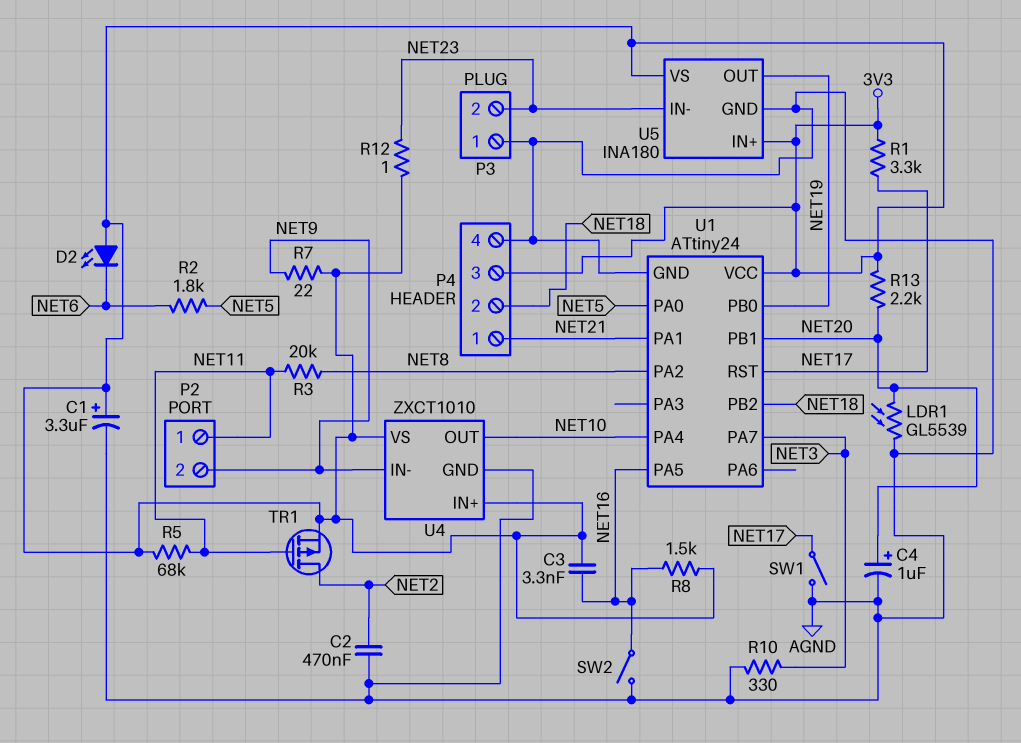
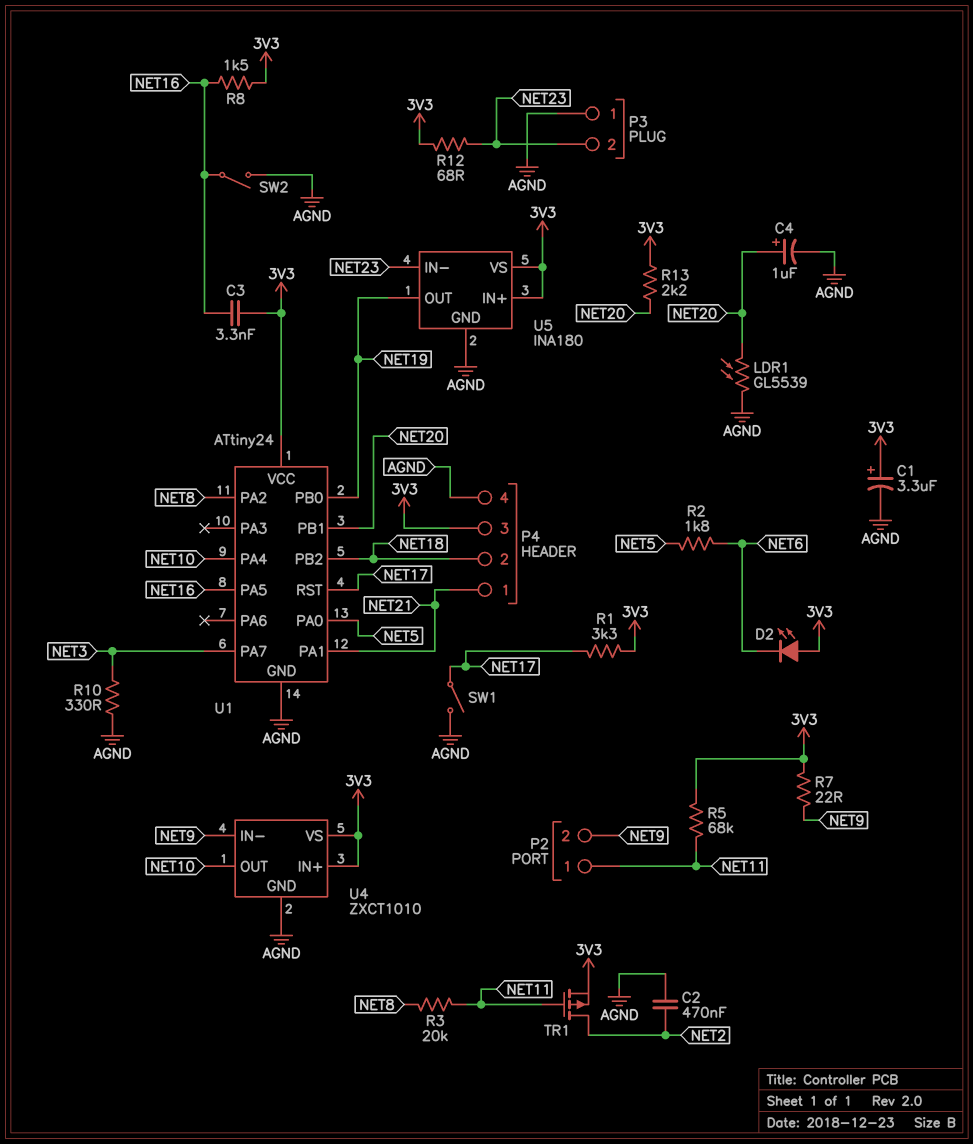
R12: 1 (3V3, NET23) -> 68 (3V3, NET23)

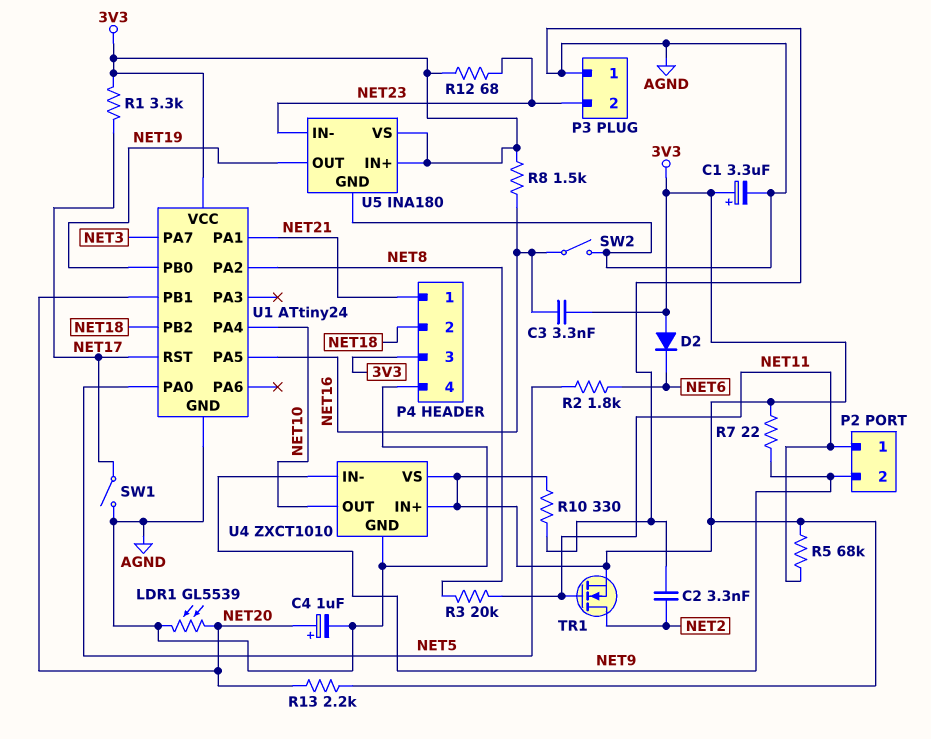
C2: 470nF (AGND, NET2) -> 3.3nF (AGND, NET2)
D2: LED (A 3V3, K NET6) -> diode (A 3V3, K NET6)
R10: 330 (AGND, NET3) -> 330 (3V3, AGND)
TR1: PMOS (G NET11, D NET2, S 3V3) -> NMOS (G NET11, D NET2, S 3V3)

